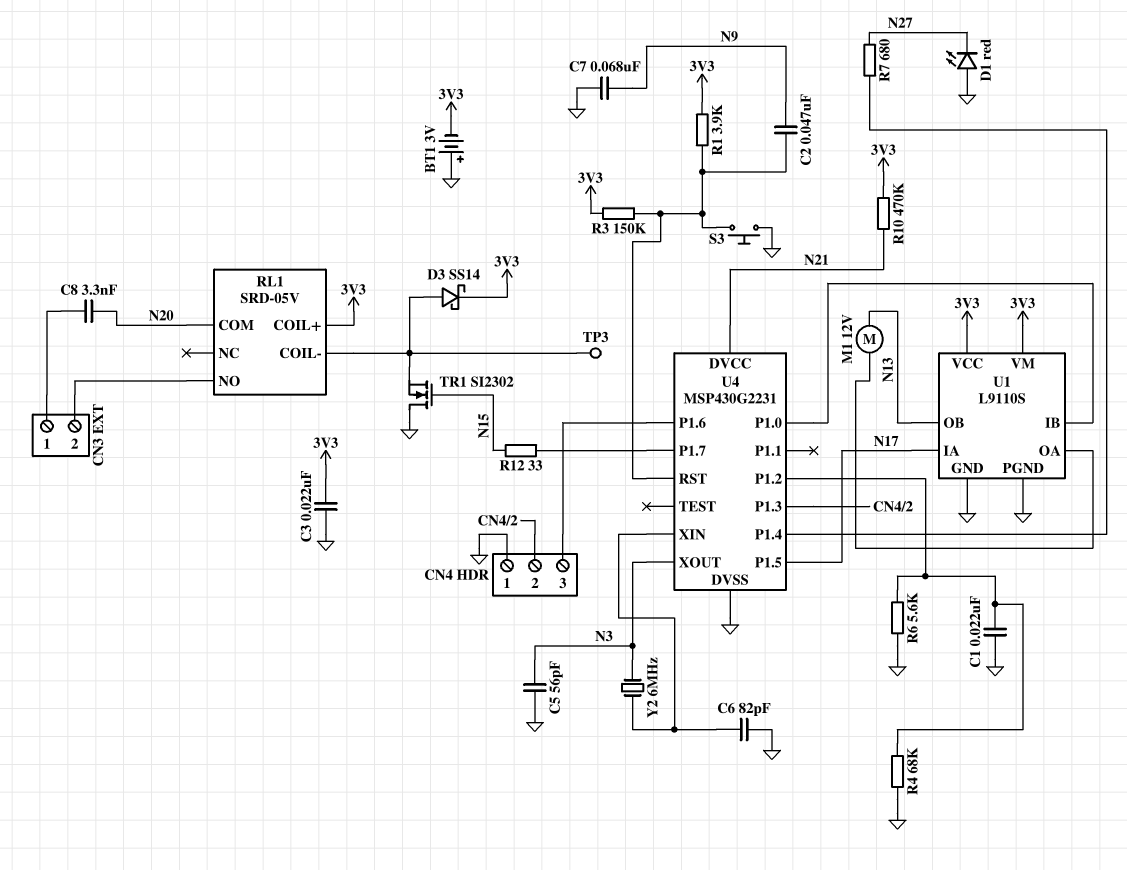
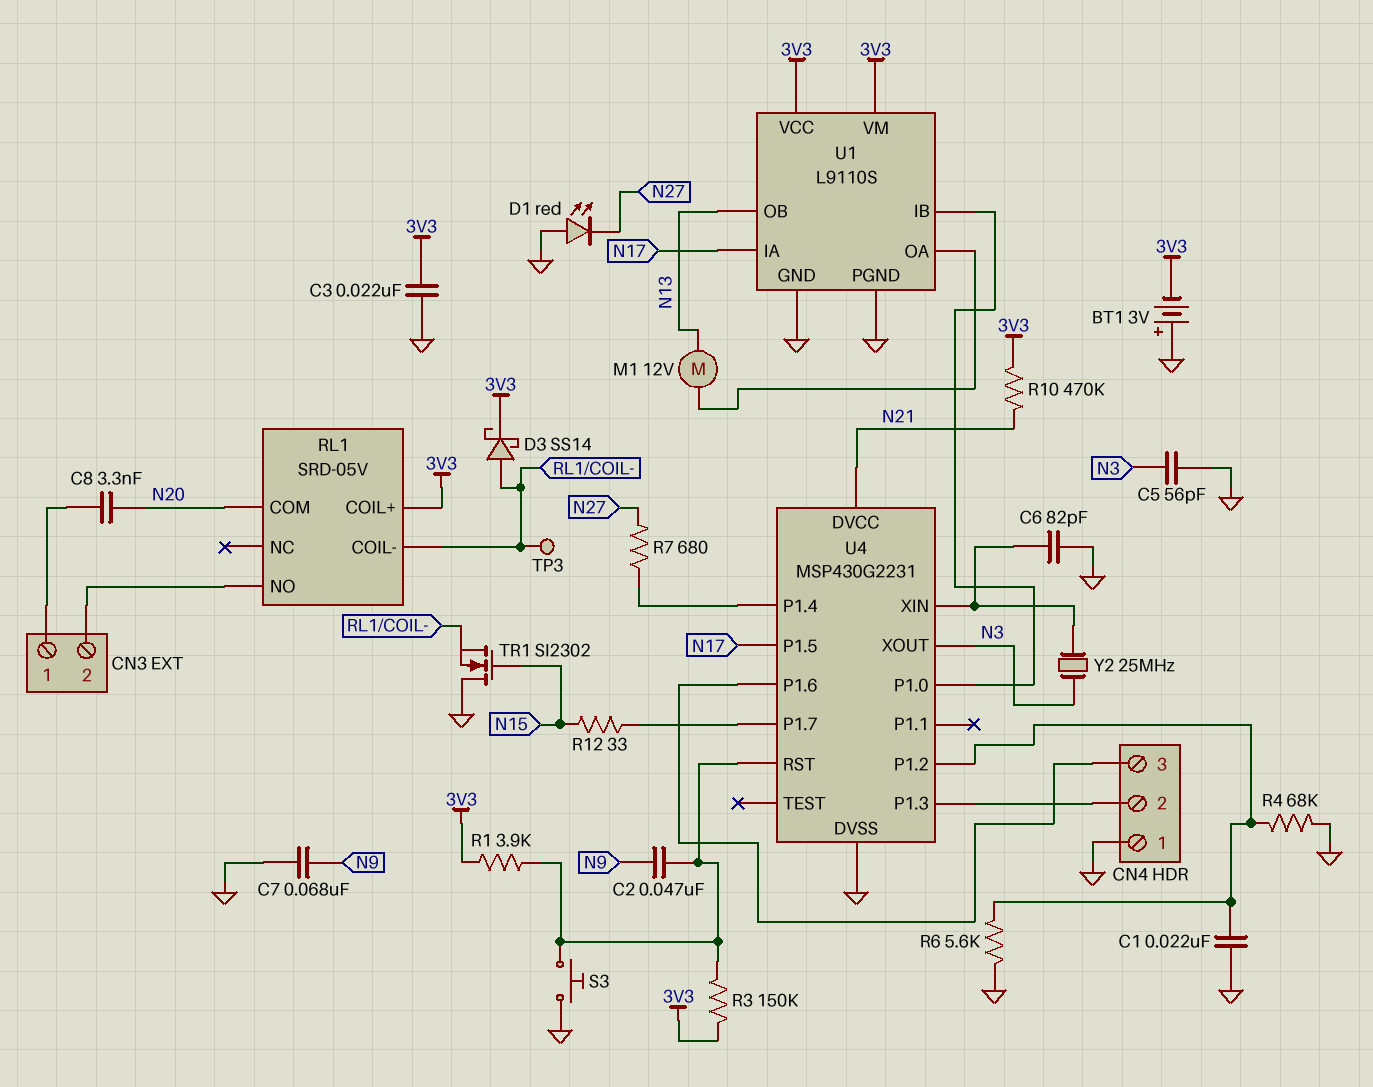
Y2: 6MHz (N3, U4/XIN) -> 25MHz (N3, U4/XIN)

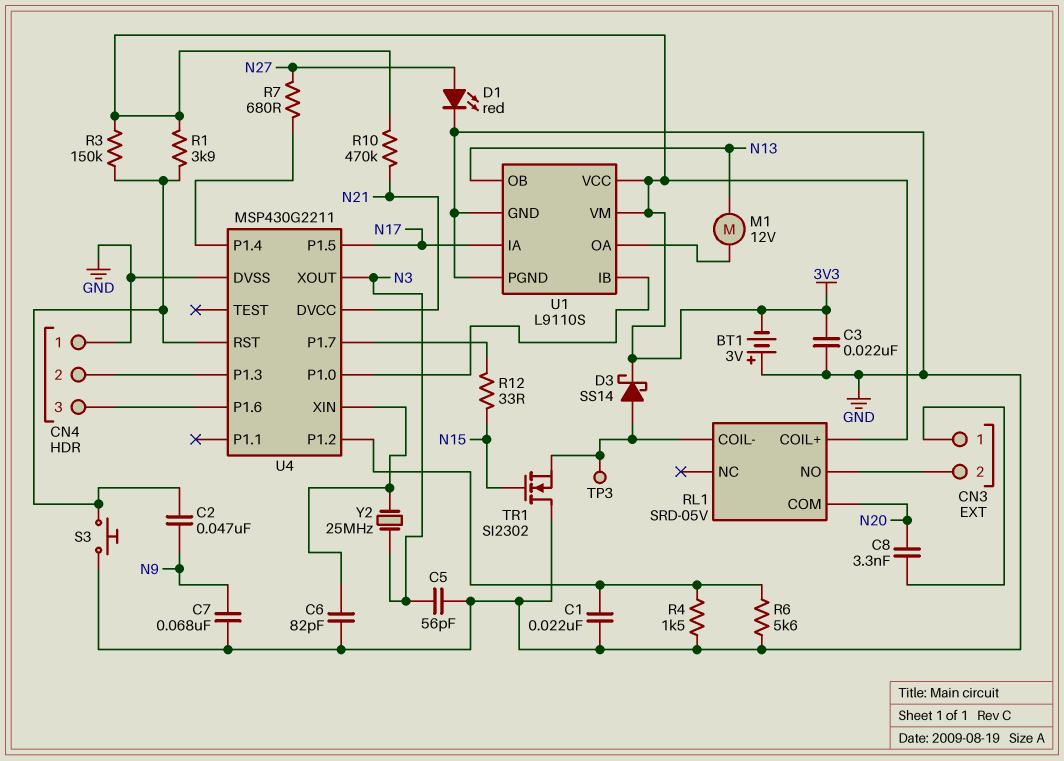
D1: LED red (A GND, K N27) -> LED red (A N27, K GND)
R4: 68k (GND, U4/P1.2) -> 1.5k (GND, U4/P1.2)
U4: MSP430G2231 -> MSP430G2211

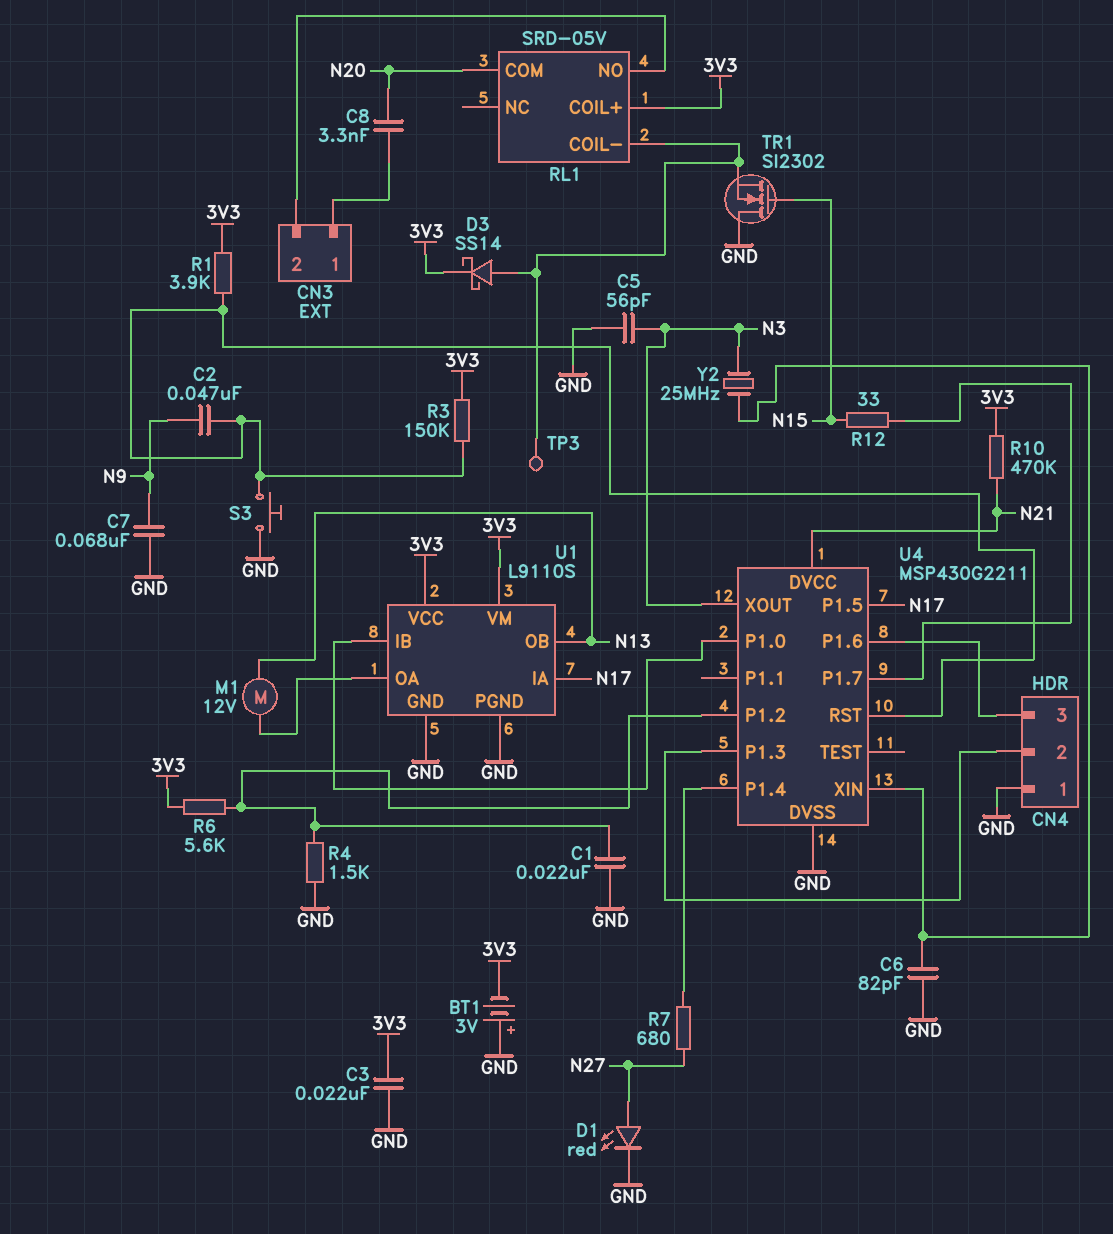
R6: 5.6k (GND, U4/P1.2) -> 5.6k (3V3, U4/P1.2)

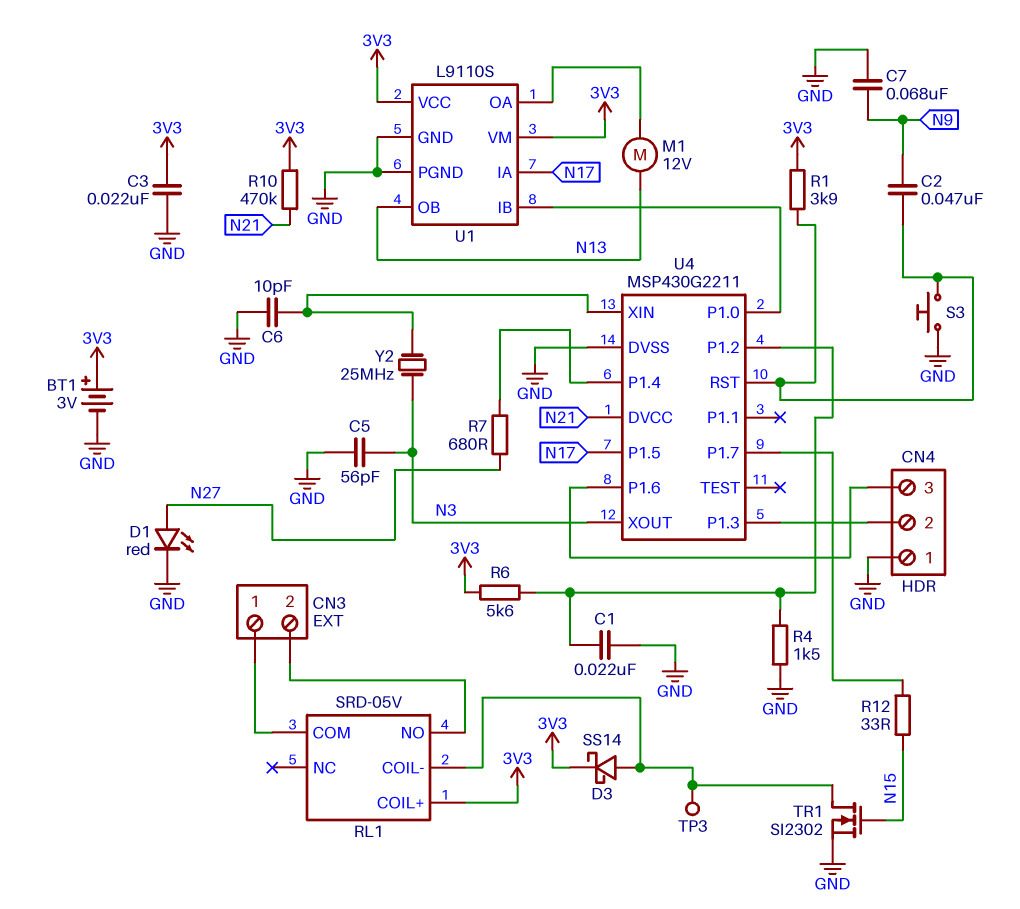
BT1: 3V (plus GND, minus 3V3) -> 3V (plus 3V3, minus GND)
C6: 82pF (GND, U4/XIN) -> 10pF (GND, U4/XIN)
C8: 3.3nF (CN3/1, N20) -> none
R3: 150k (3V3, U4/RST) -> none
RL1 pin COM: N20 -> CN3/1
TR1: NMOS SI2302 (G N15, D GND, S RL1/COIL-) -> NMOS SI2302 (G N15, D RL1/COIL-, S GND)

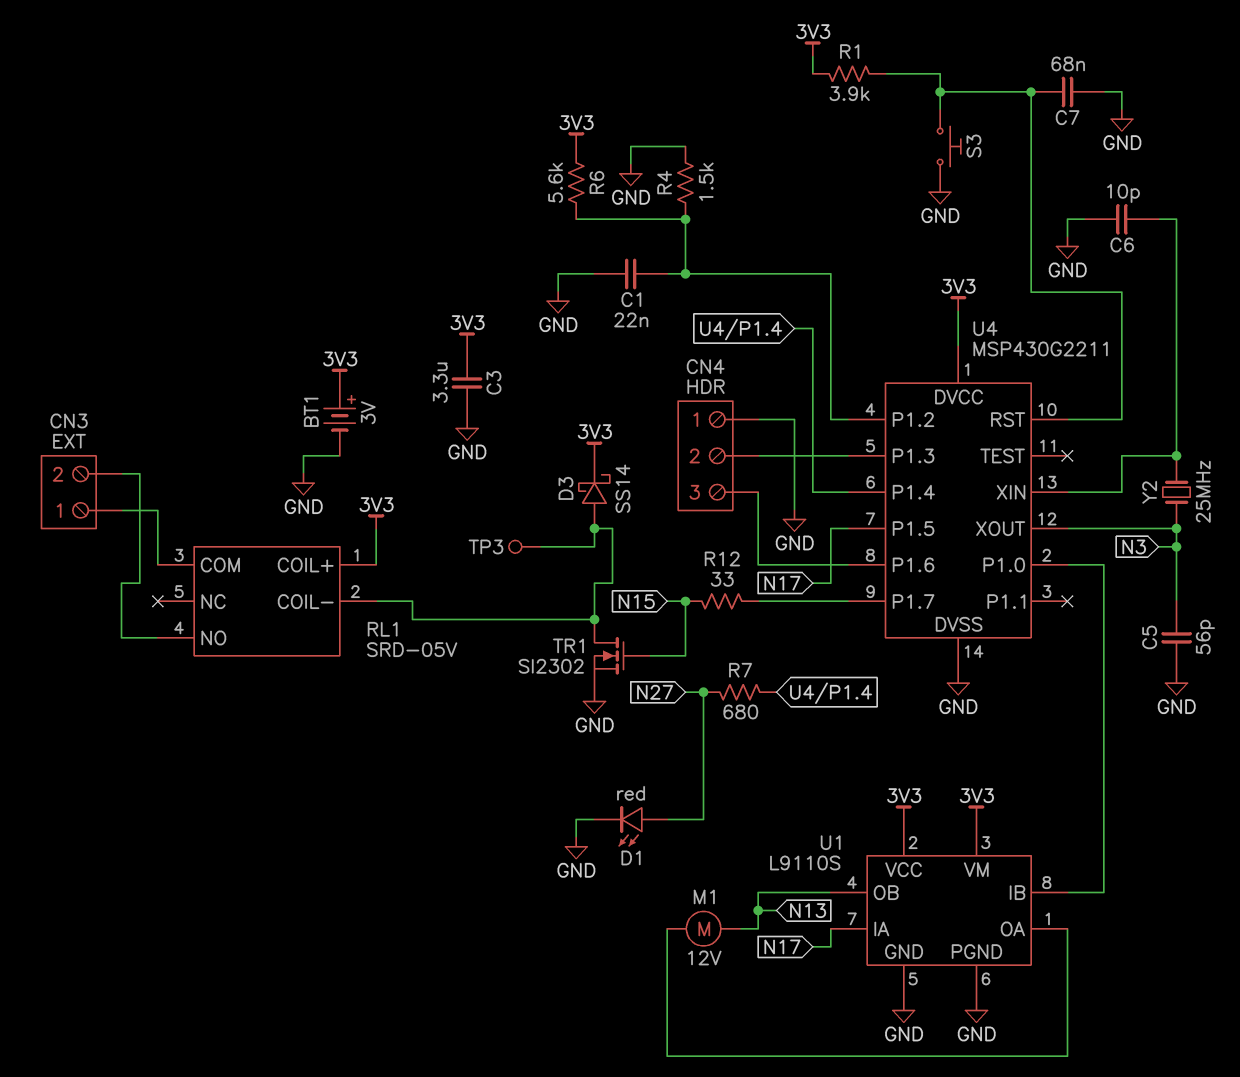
C2: 47nF (N9, U4/RST) -> none
C3: 22nF (3V3, GND) -> 3.3uF (3V3, GND)
C7: 68nF (GND, N9) -> 68nF (GND, U4/RST)
R10: 470k (3V3, N21) -> none
U4 pin DVCC: N21 -> 3V3

